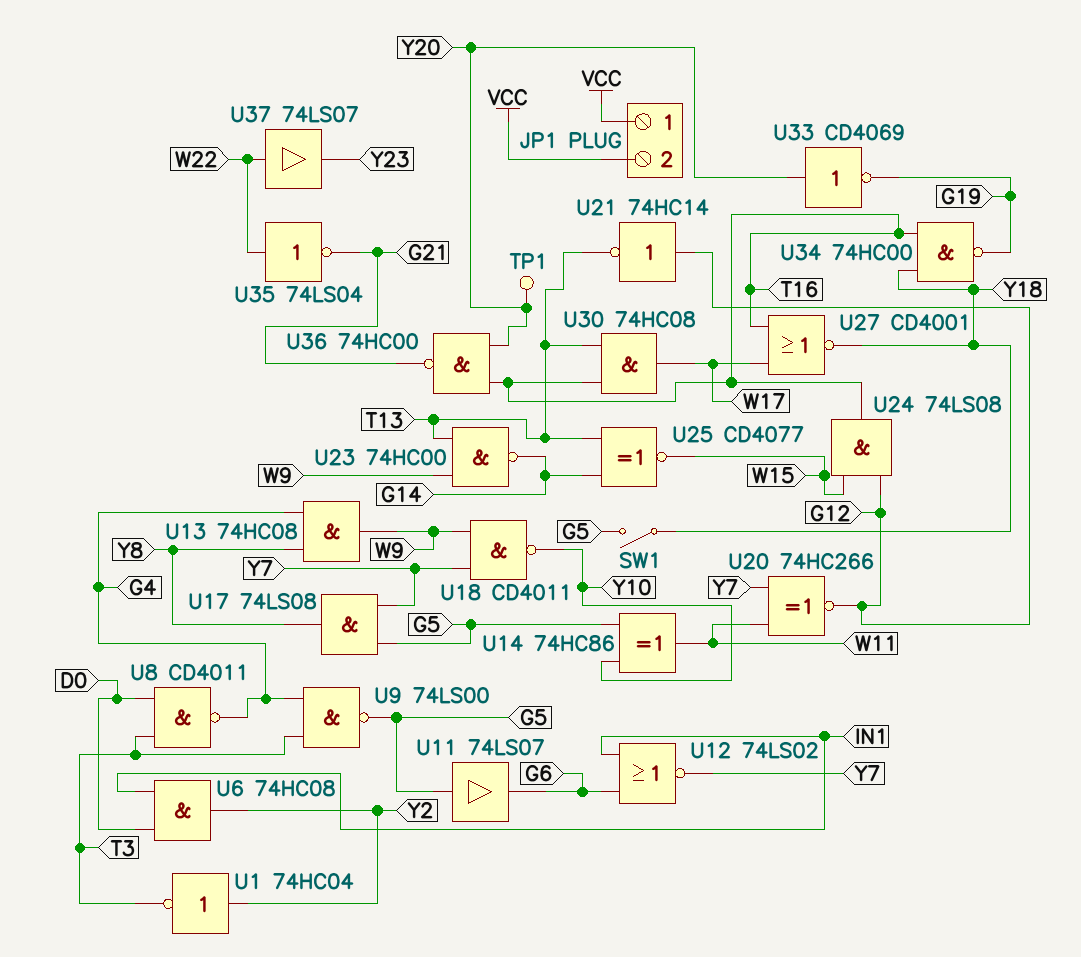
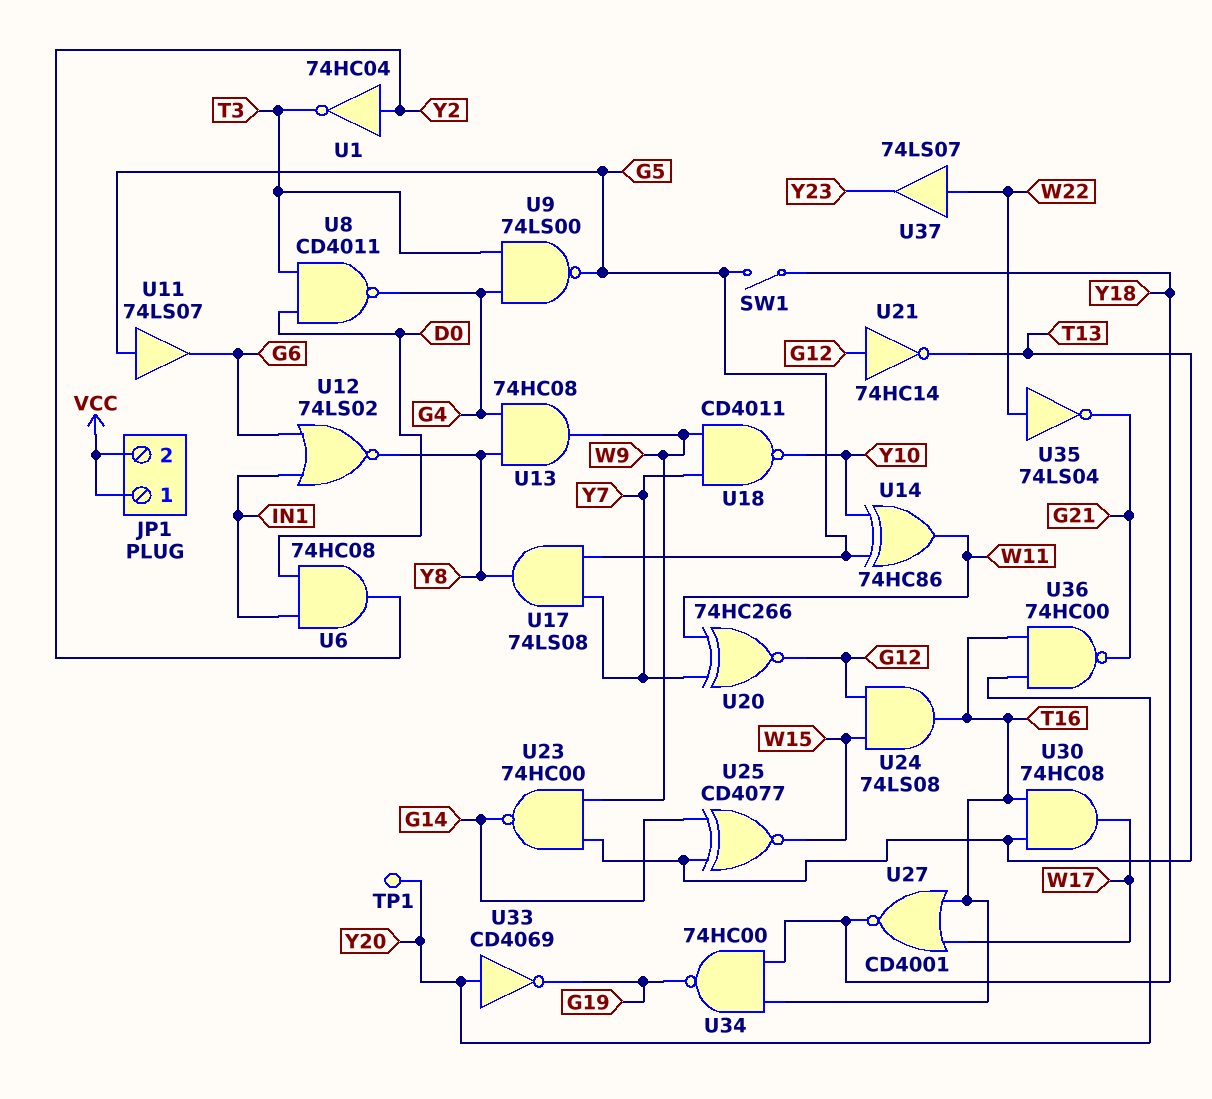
U12: NOR 74LS02 (in G6, in IN1, out Y7) -> NOR 74LS02 (in G6, in IN1, out Y8)

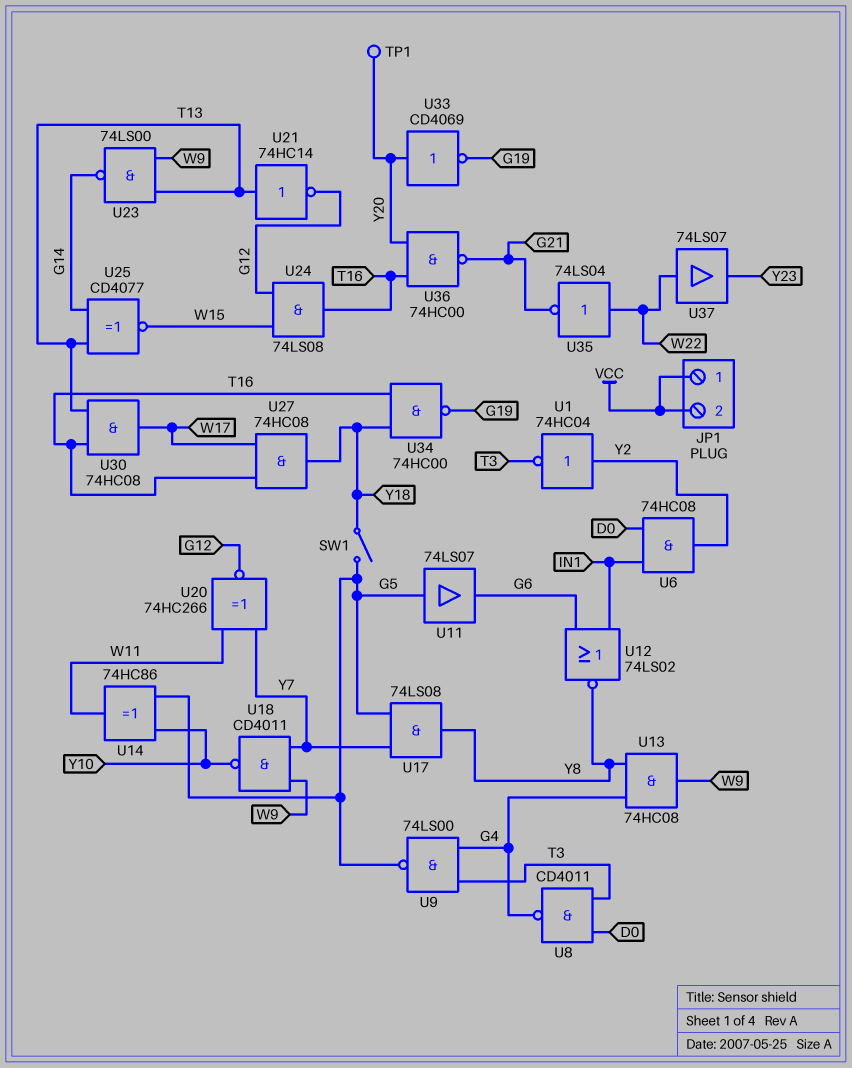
U21: NOT 74HC14 (in G12, out T13) -> NOT 74HC14 (in T13, out G12)
U23: NAND 74HC00 (in T13, in W9, out G14) -> NAND 74LS00 (in T13, in W9, out G14)
U27: NOR CD4001 (in T16, in W17, out Y18) -> AND 74HC08 (in T16, in W17, out Y18)

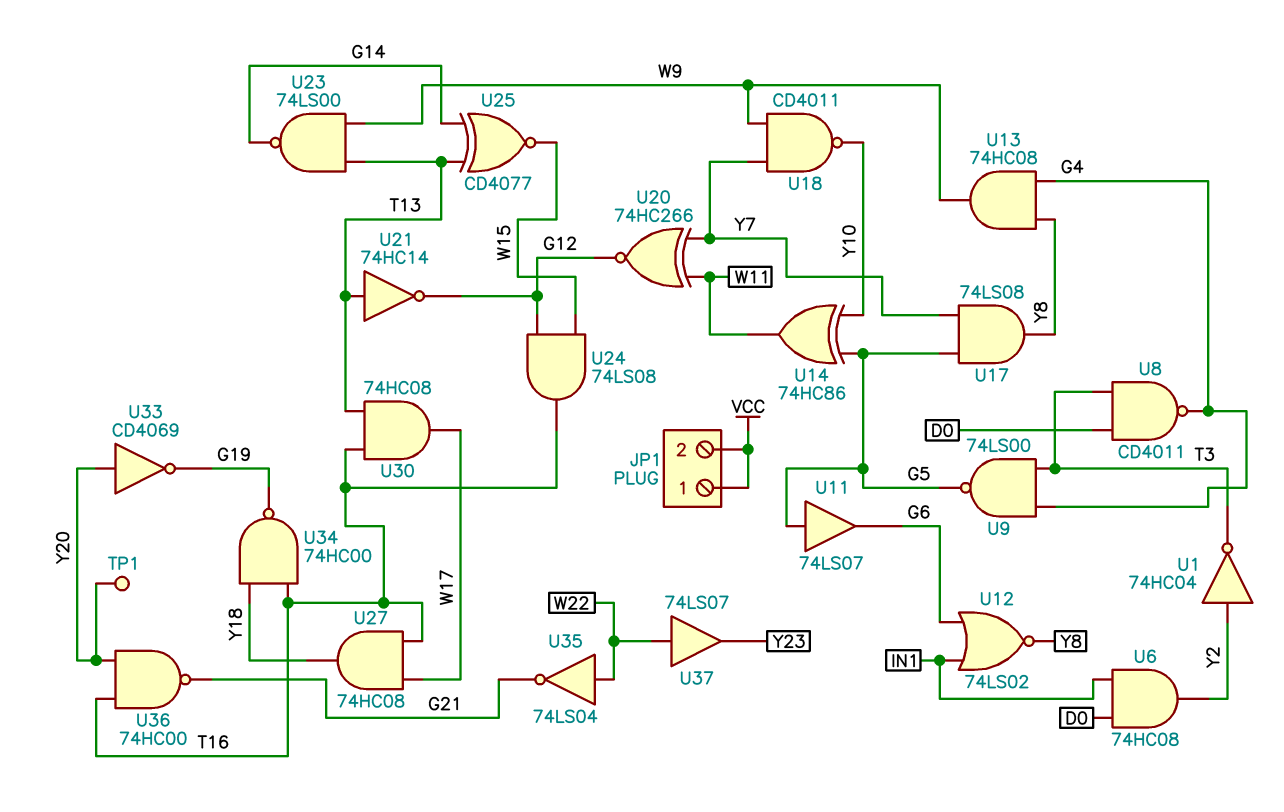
SW1: switch (G5, Y18) -> none

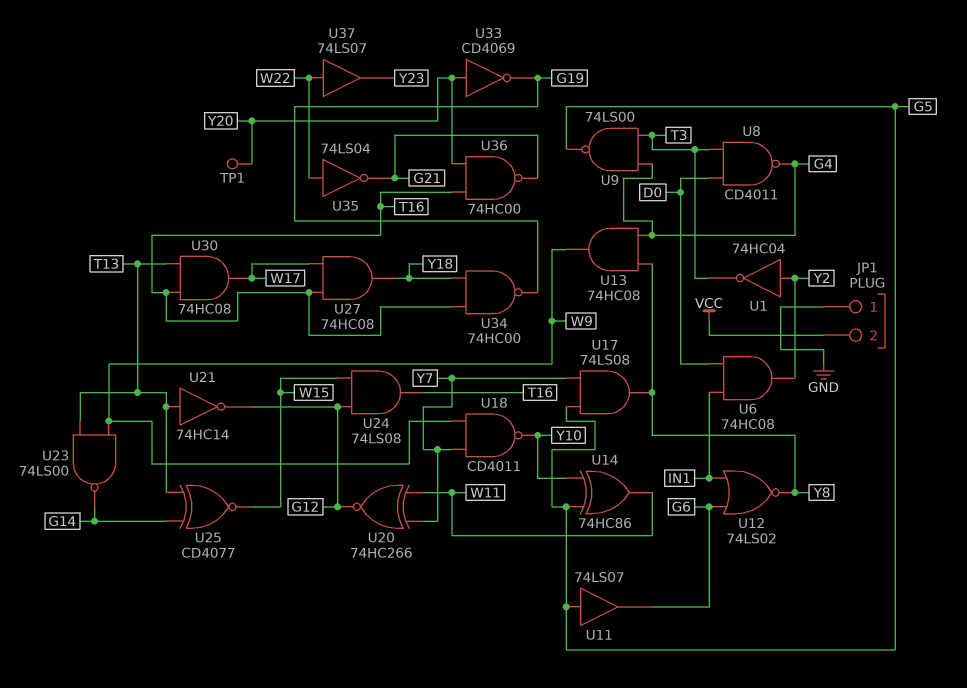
JP1 pin 1: VCC -> GND

